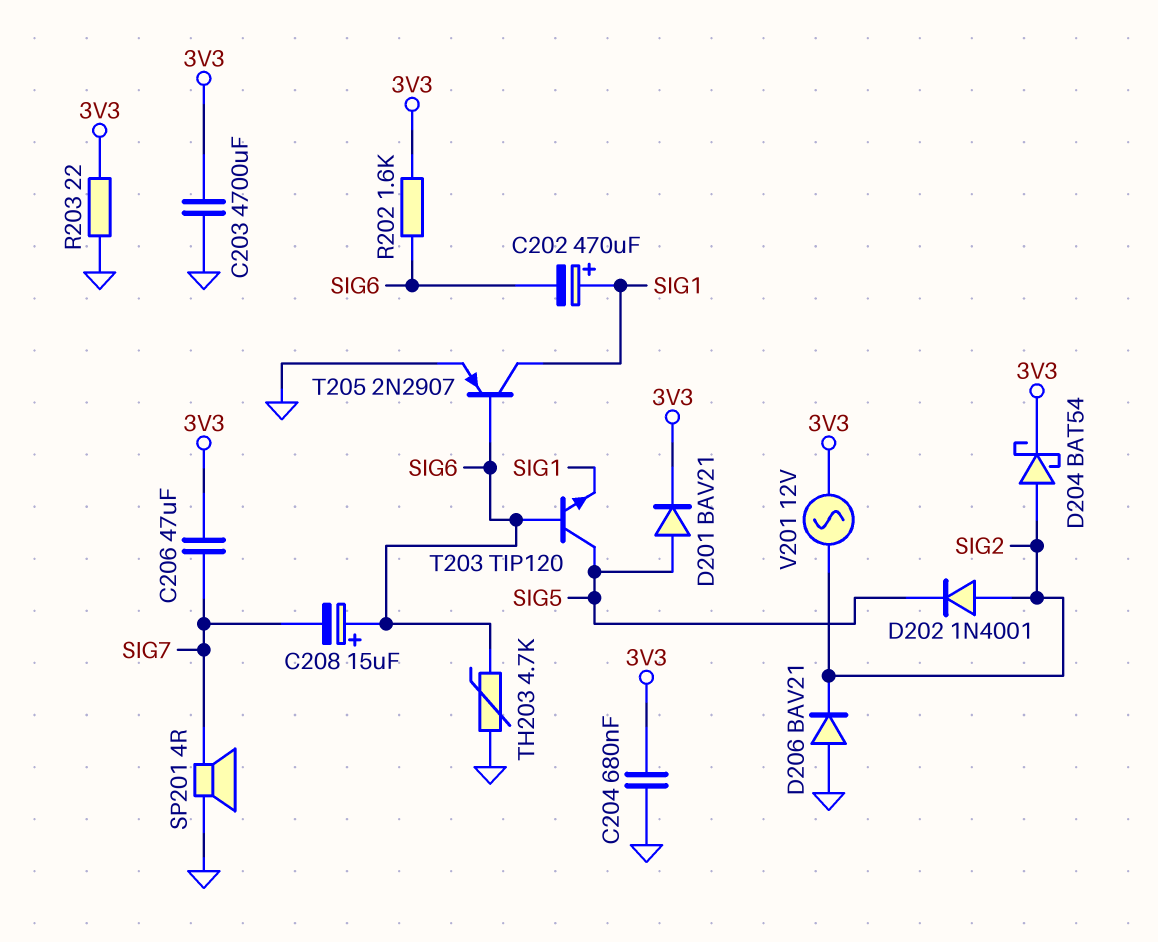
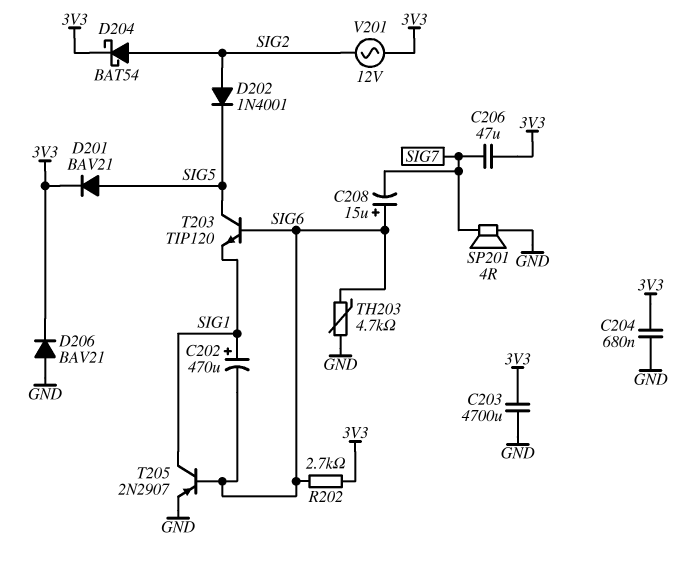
D206: diode BAV21 (A GND, K SIG2) -> diode BAV21 (A GND, K 3V3)
R202: 1.6k (3V3, SIG6) -> 2.7k (3V3, SIG6)
R203: 22 (3V3, GND) -> none

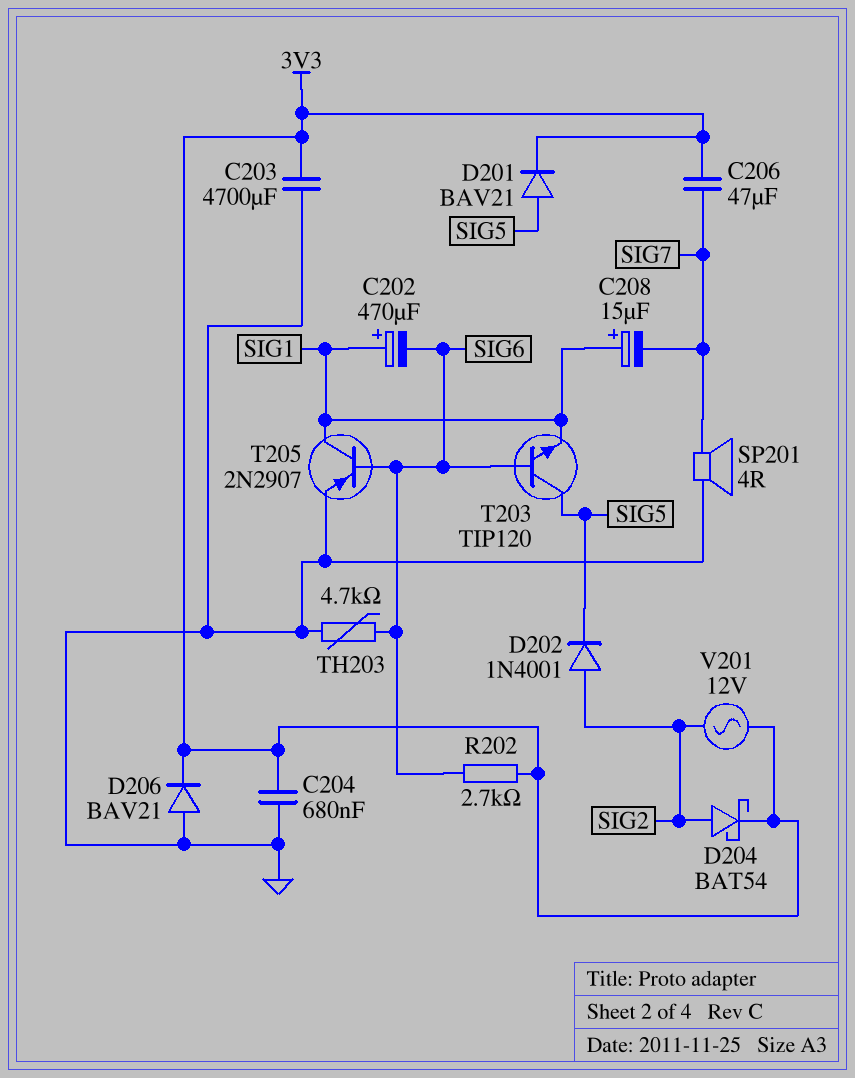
C208: 15uF (plus SIG6, minus SIG7) -> 15uF (plus SIG1, minus SIG7)

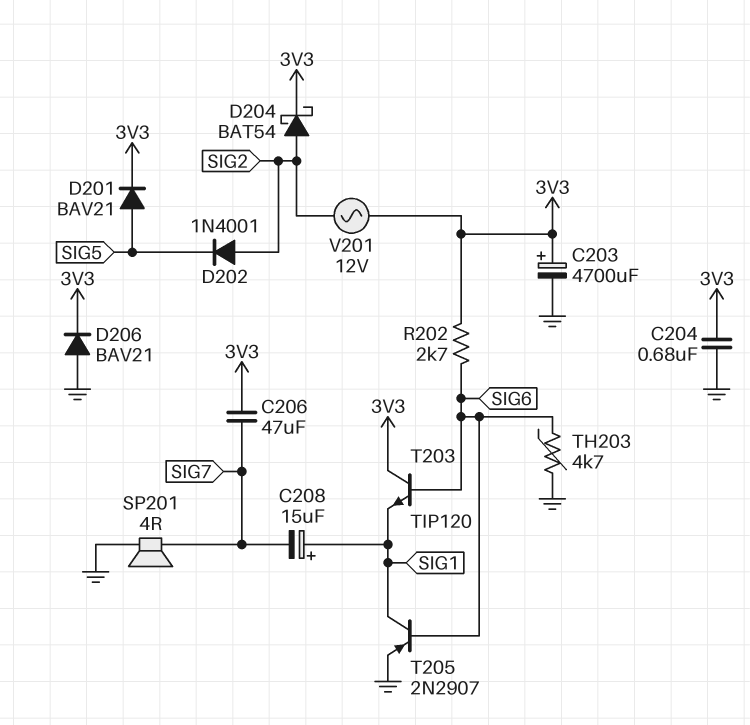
C202: 470uF (plus SIG1, minus SIG6) -> none
C203: 4700uF (3V3, GND) -> 4700uF (plus 3V3, minus GND)
T203: NPN TIP120 (B SIG6, C SIG5, E SIG1) -> NPN TIP120 (B SIG6, C 3V3, E SIG1)

